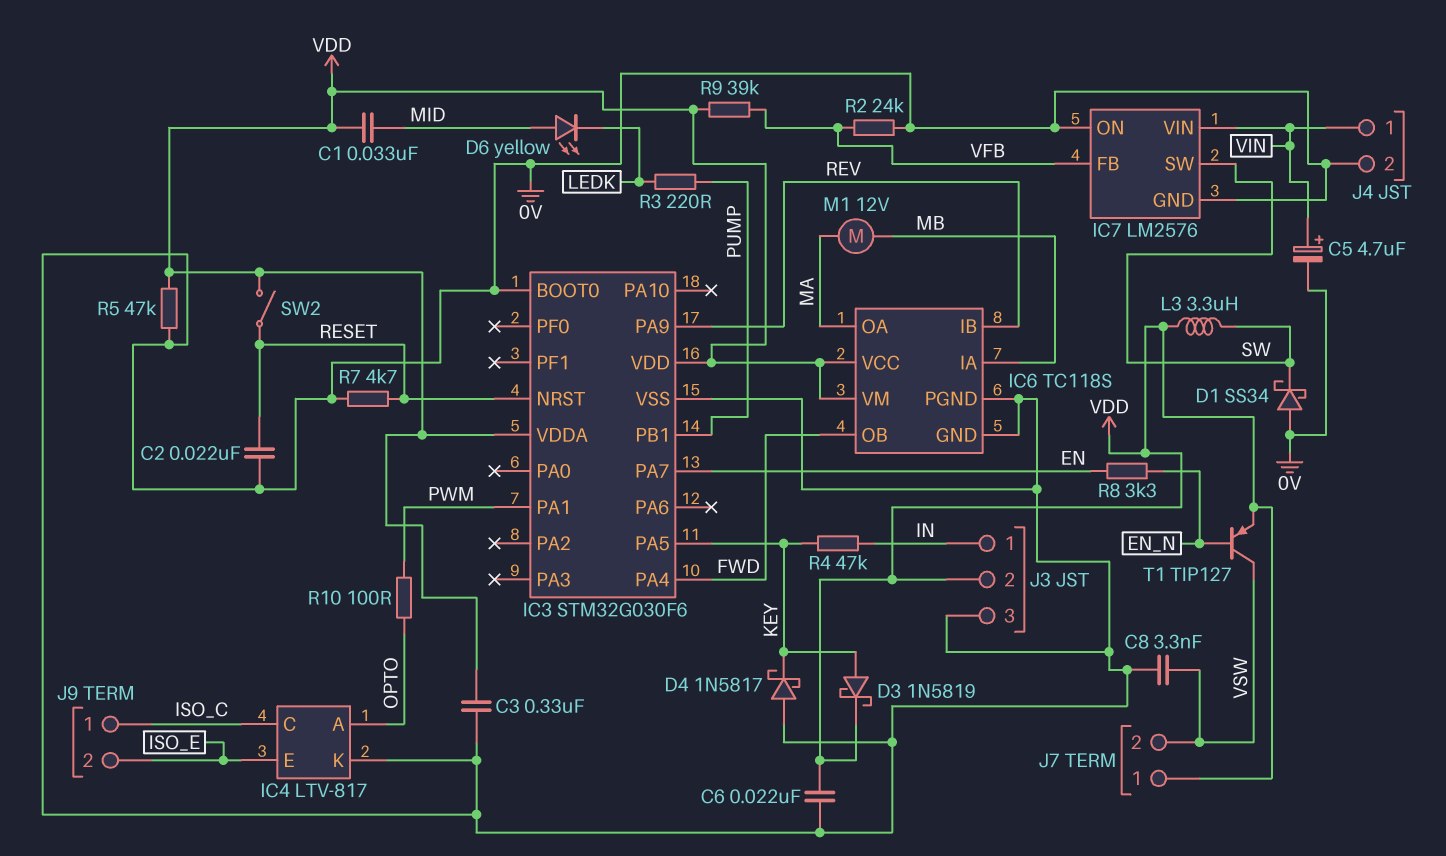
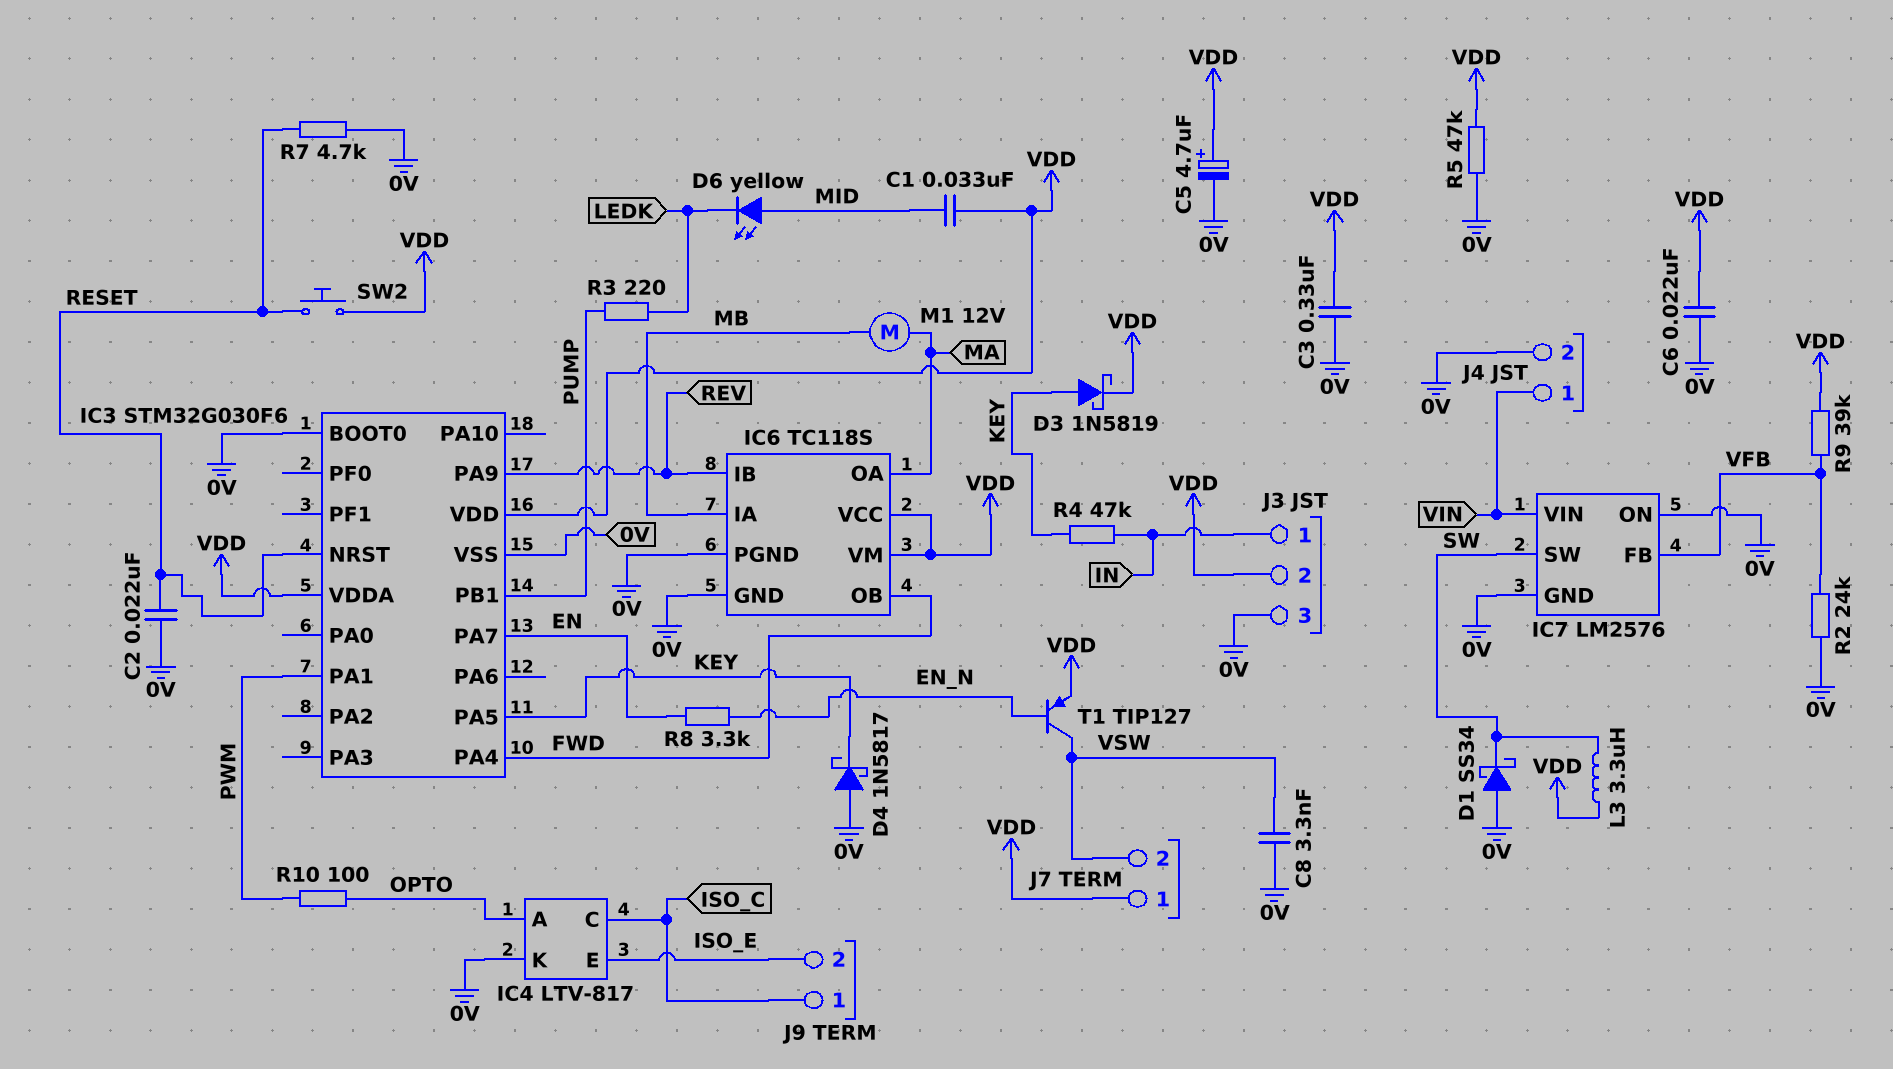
C5: 4.7uF (plus VIN, minus 0V) -> 4.7uF (plus VDD, minus 0V)
SW2: switch (RESET, VDD) -> button (RESET, VDD)

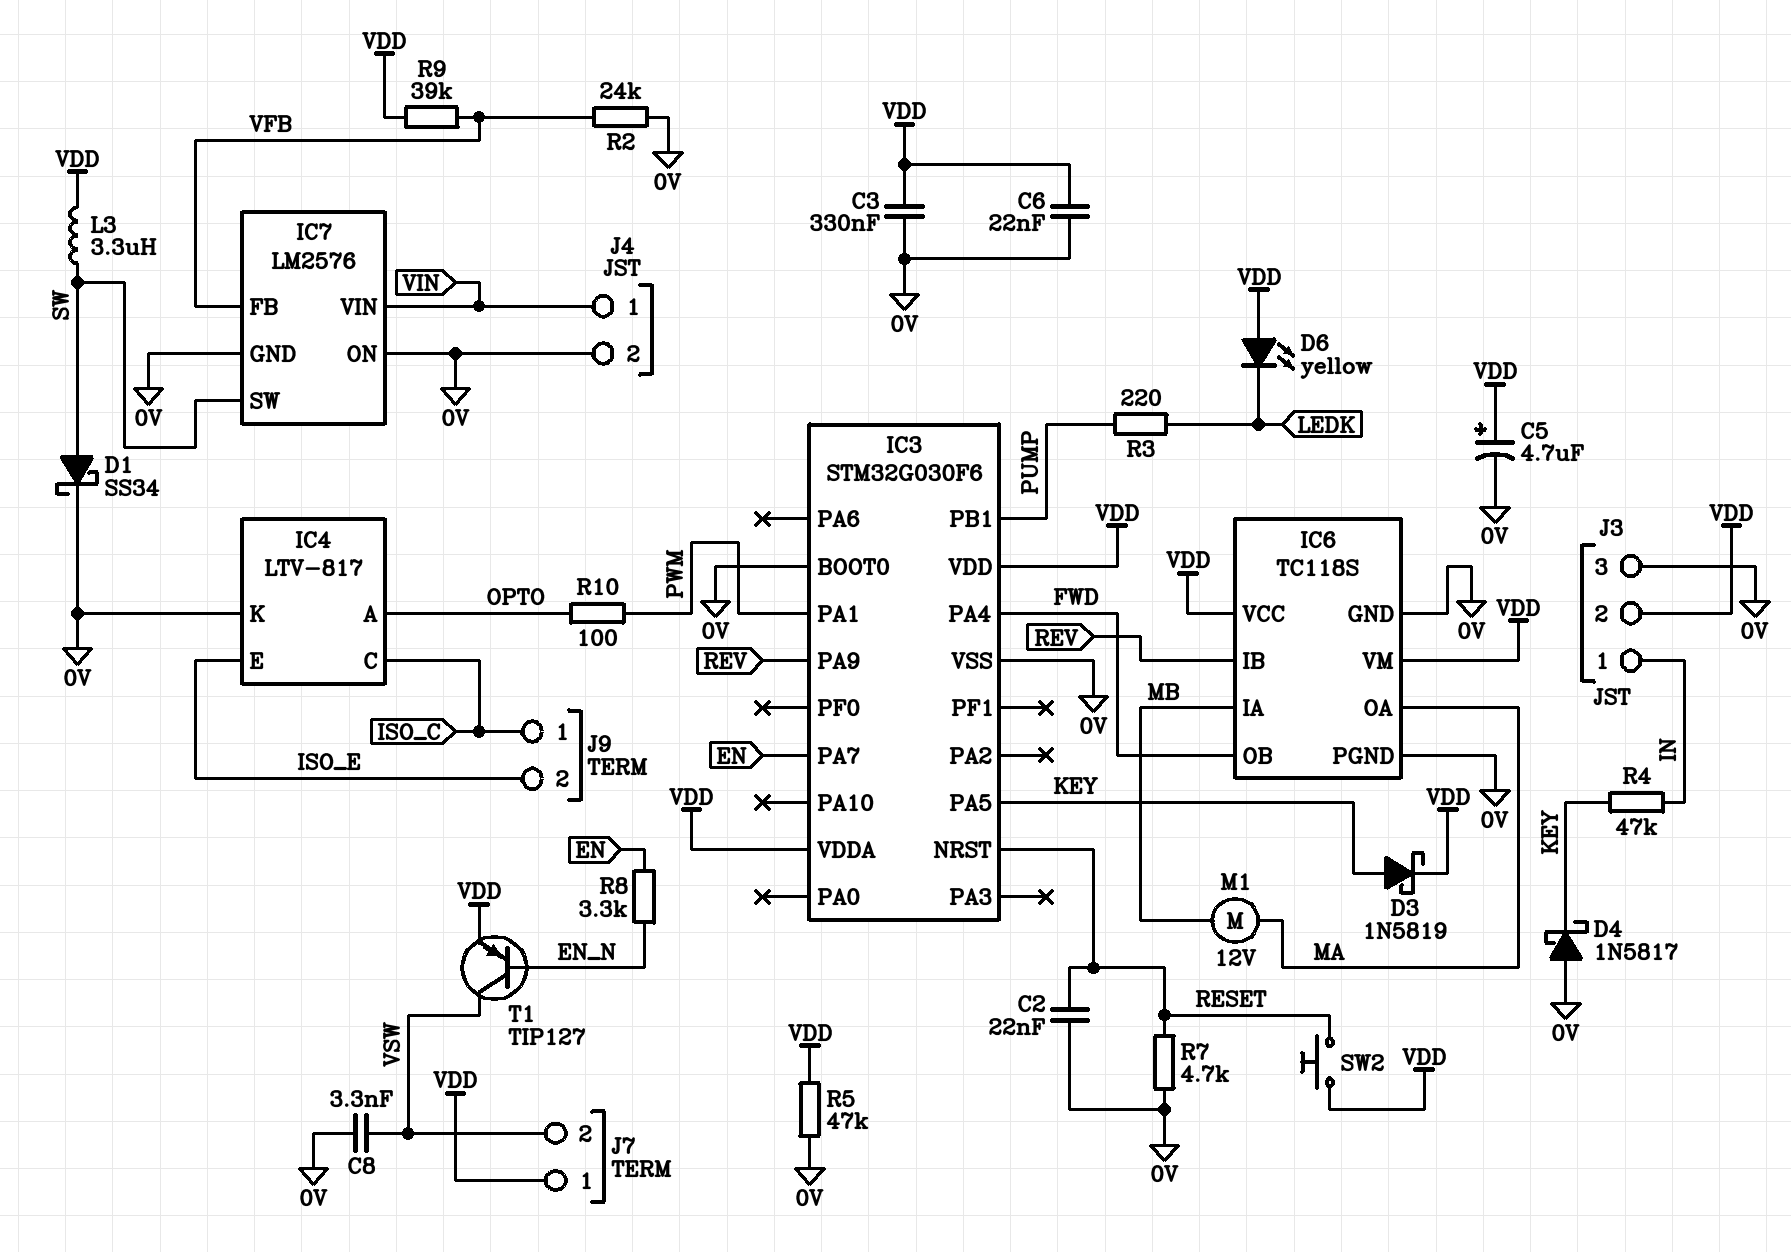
C1: 33nF (MID, VDD) -> none
D1: schottky SS34 (A 0V, K SW) -> schottky SS34 (A SW, K 0V)
D6: LED yellow (A MID, K LEDK) -> LED yellow (A VDD, K LEDK)

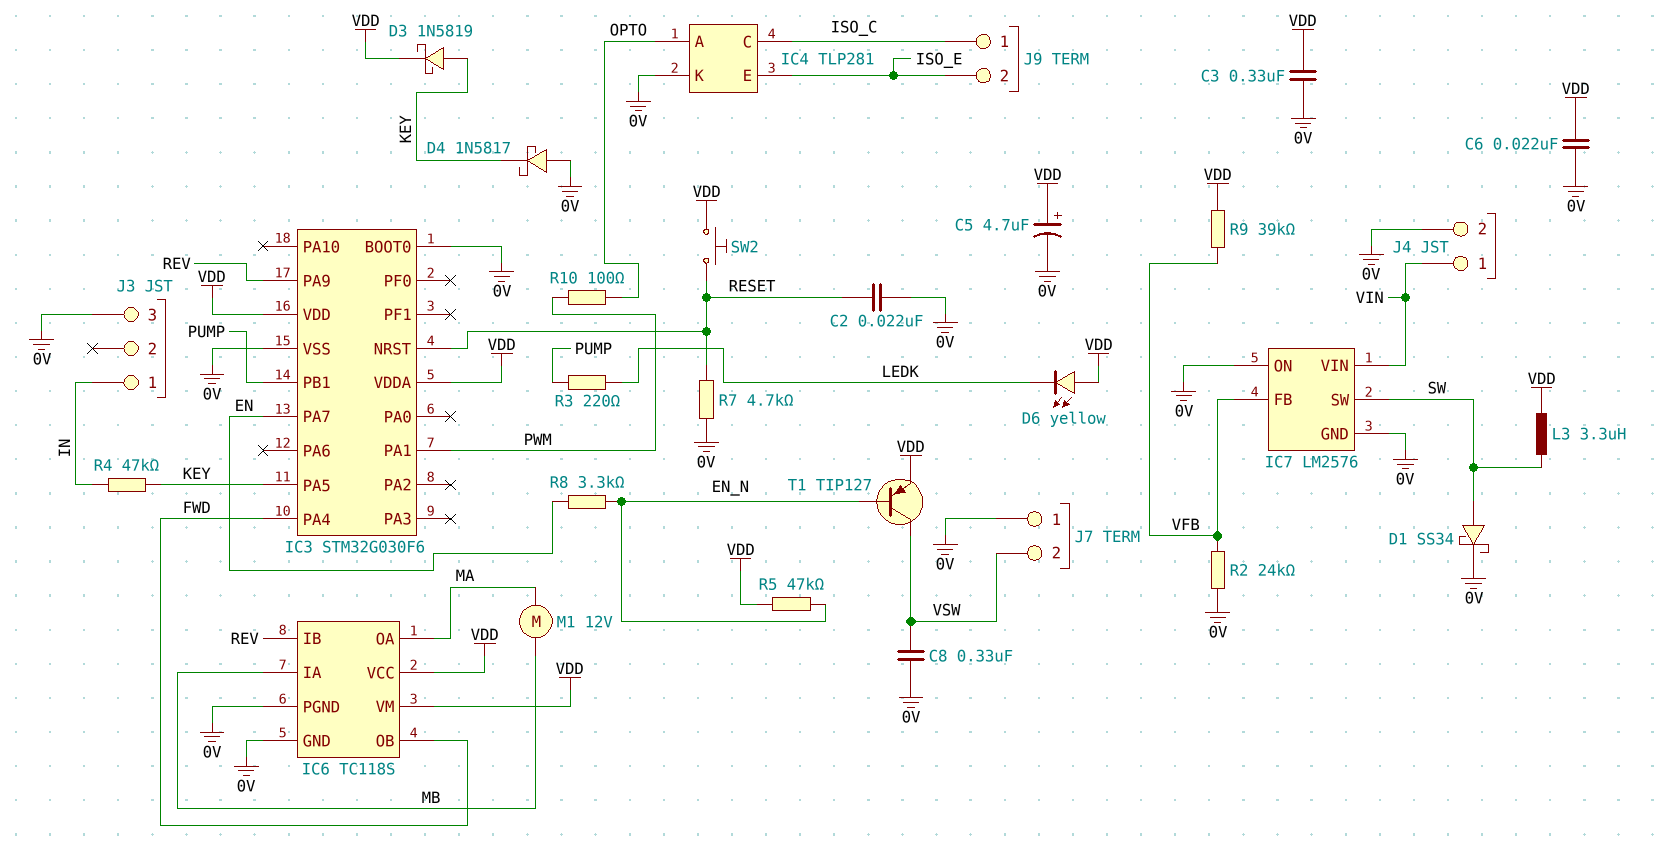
C8: 3.3nF (0V, VSW) -> 330nF (0V, VSW)
IC4: LTV-817 -> TLP281
J3 pin 2: VDD -> none
J7 pin 1: VDD -> 0V
R5: 47k (0V, VDD) -> 47k (EN_N, VDD)

